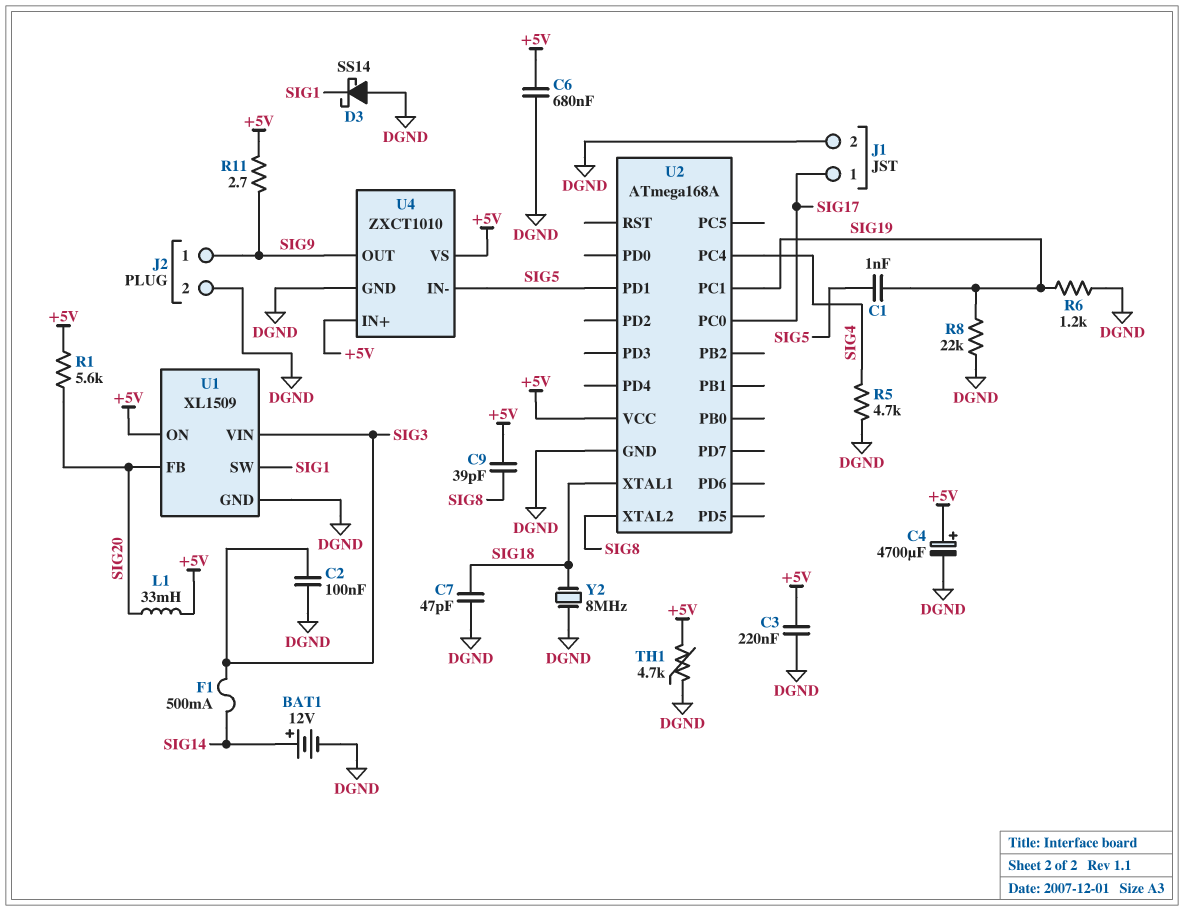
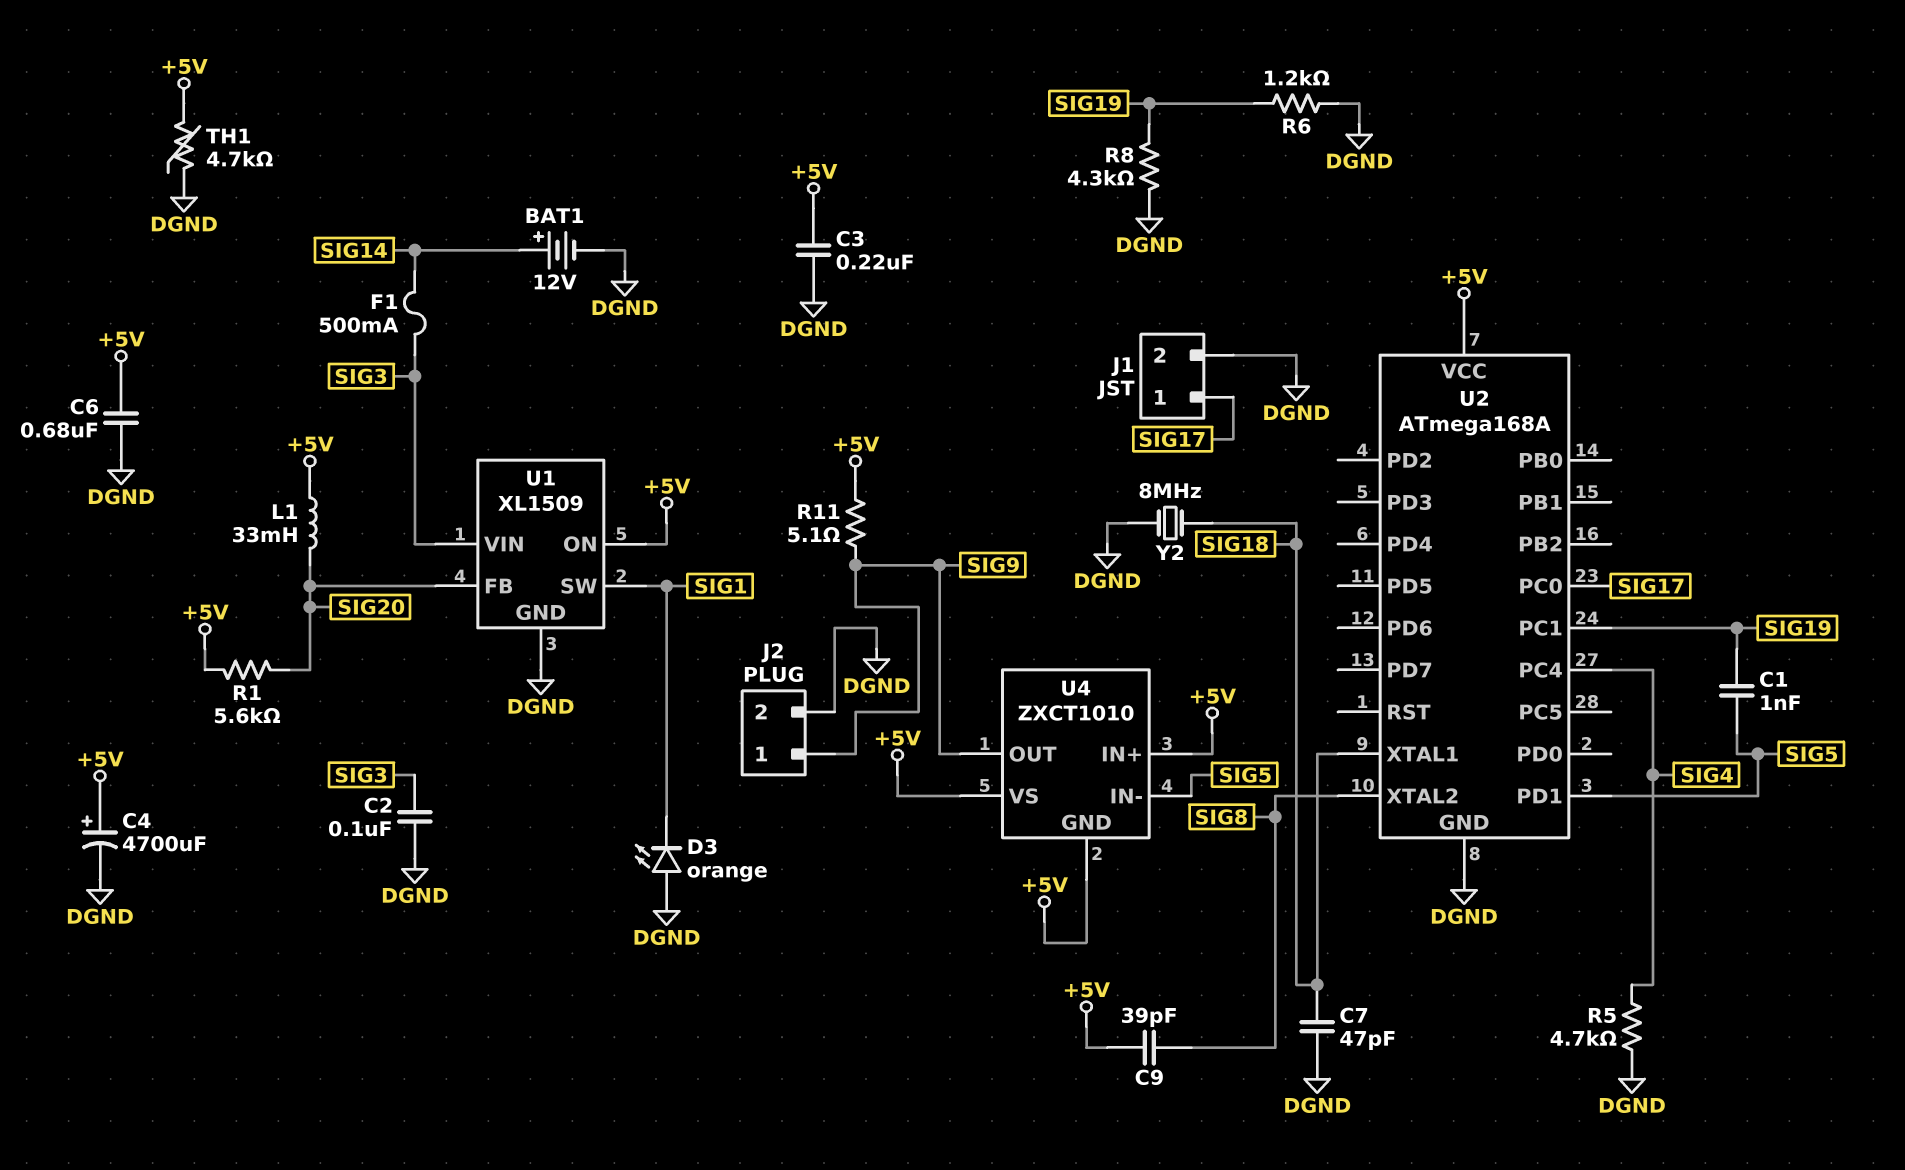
D3: schottky SS14 (A DGND, K SIG1) -> LED orange (A DGND, K SIG1)
R8: 22k (DGND, SIG19) -> 4.3k (DGND, SIG19)
R11: 2.7 (+5V, SIG9) -> 5.1 (+5V, SIG9)
U4 pin GND: DGND -> +5V

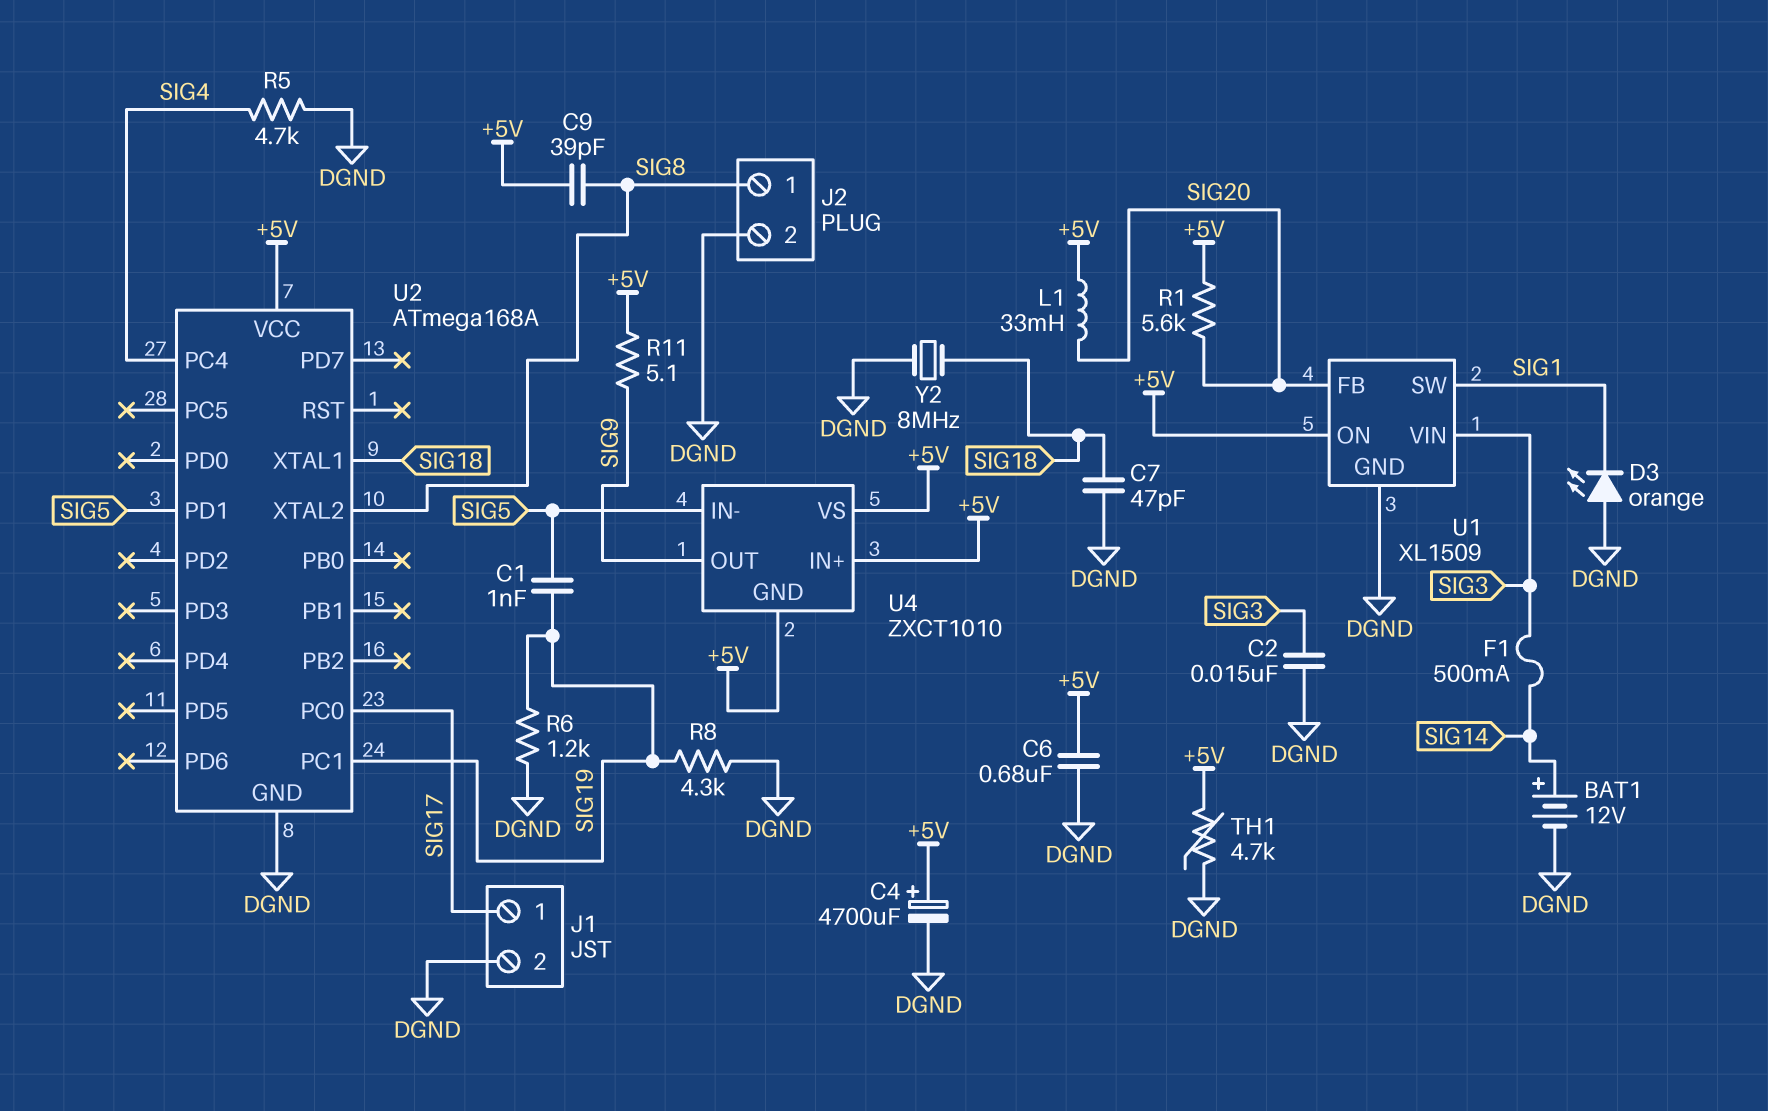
C2: 100nF (DGND, SIG3) -> 15nF (DGND, SIG3)
C3: 220nF (+5V, DGND) -> none
J2 pin 1: SIG9 -> SIG8

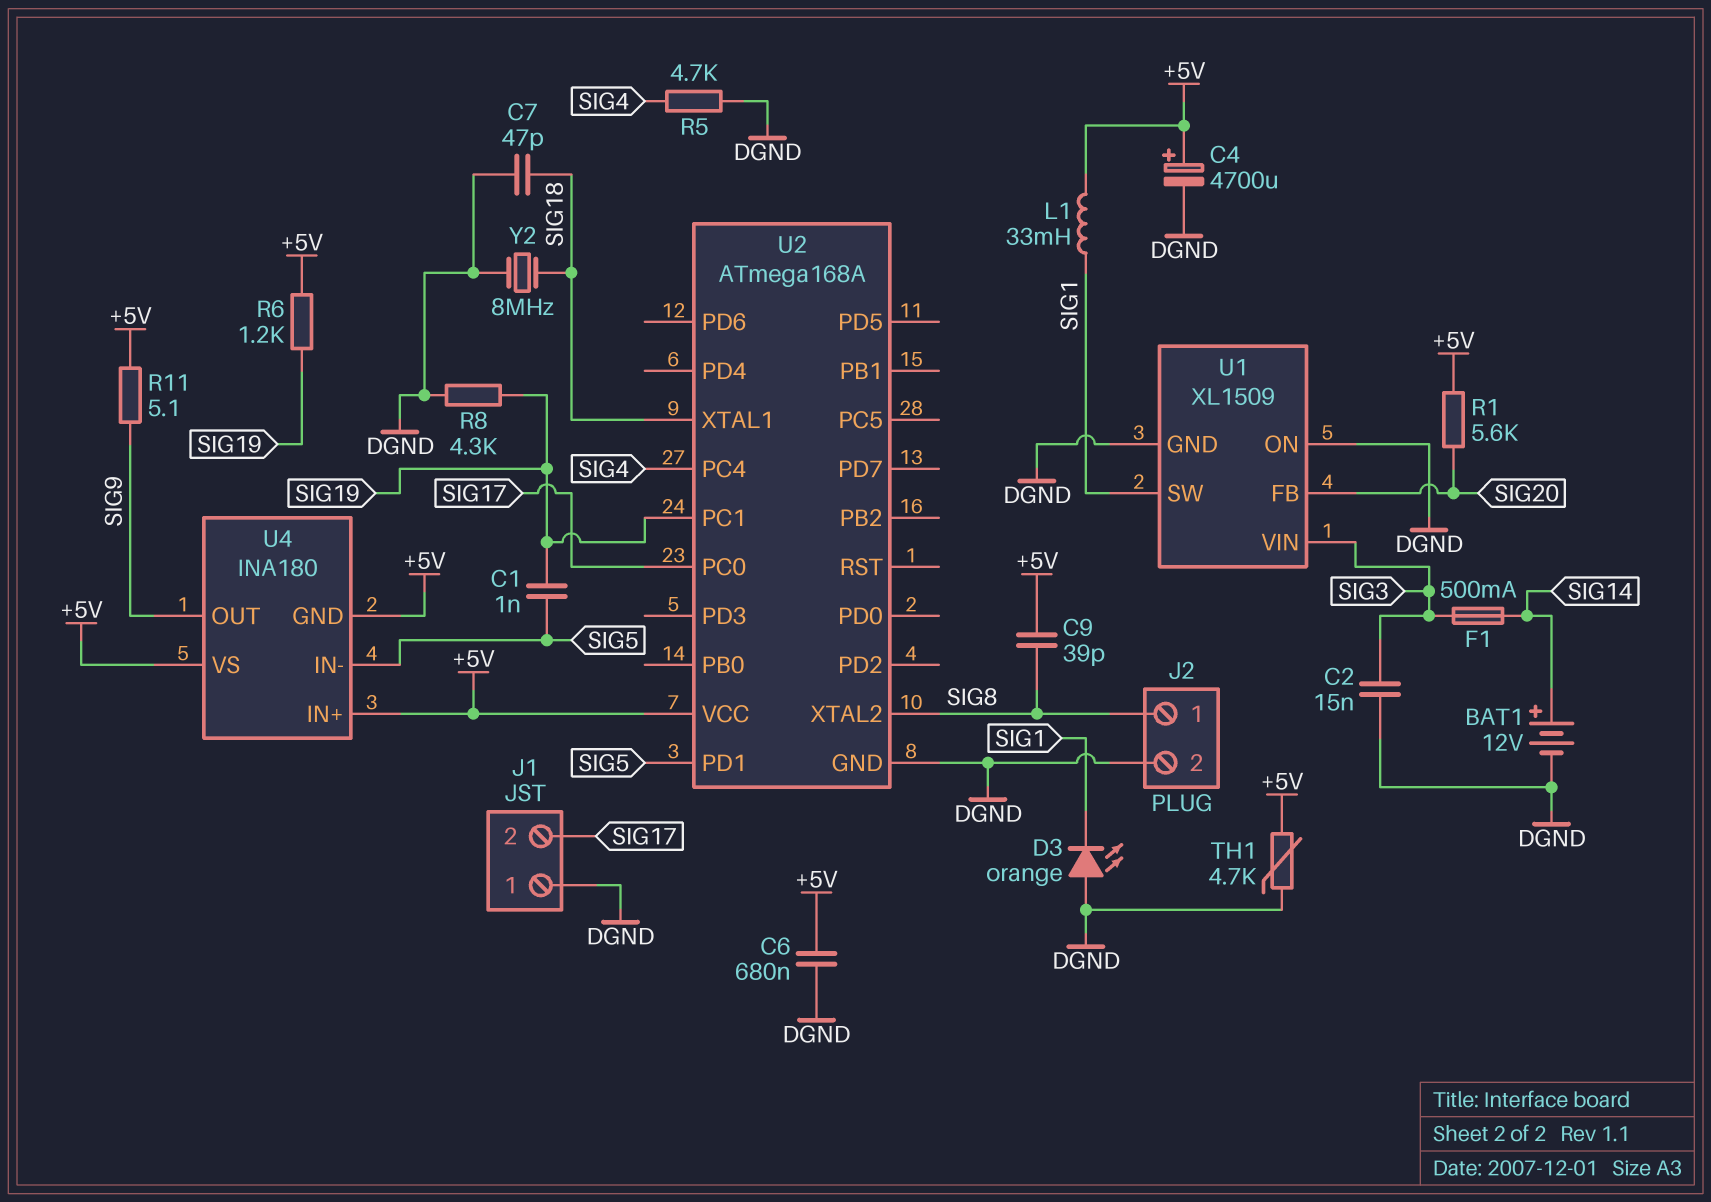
J1 pin 1: SIG17 -> DGND
J1 pin 2: DGND -> SIG17
L1: 33mH (+5V, SIG20) -> 33mH (+5V, SIG1)
R6: 1.2k (DGND, SIG19) -> 1.2k (+5V, SIG19)
U1 pin ON: +5V -> DGND
U4: ZXCT1010 -> INA180

